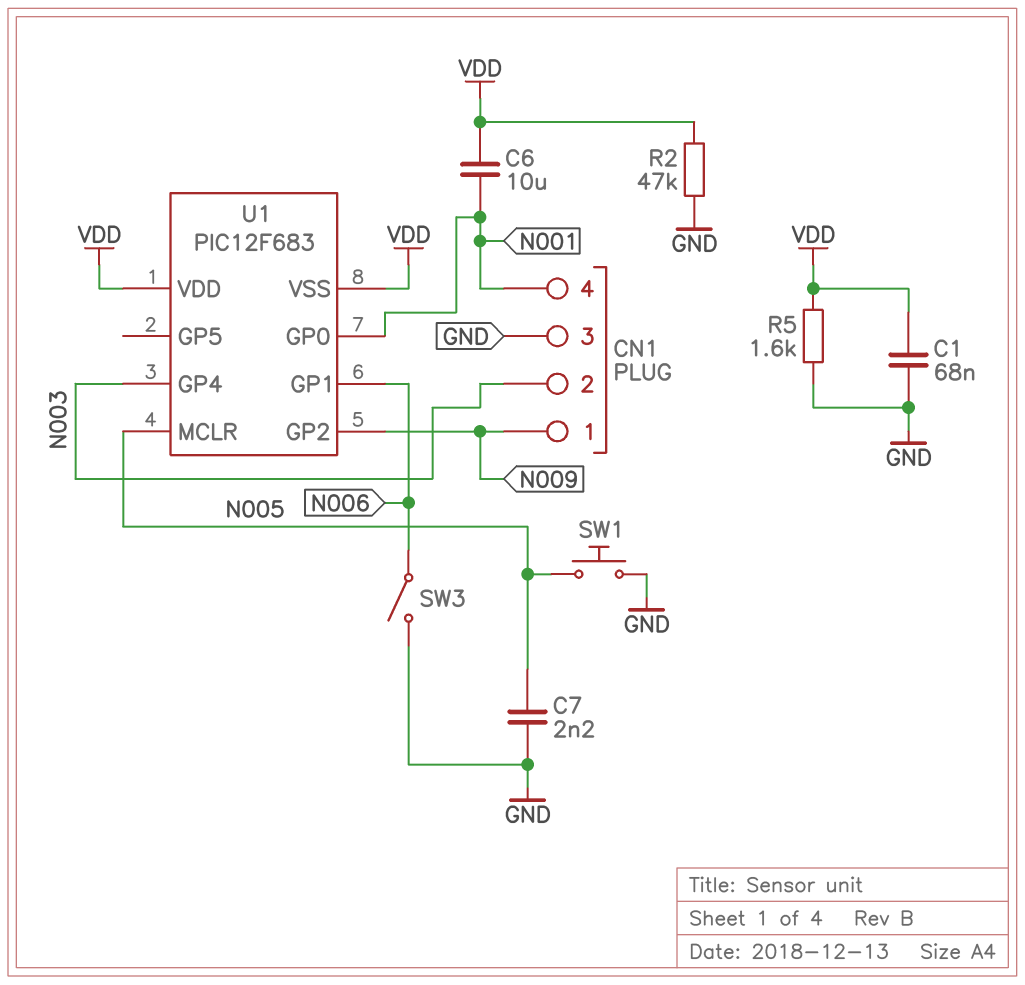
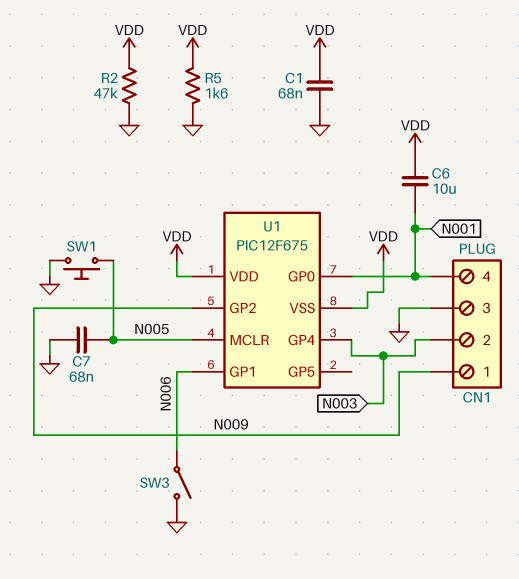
C7: 2.2nF (GND, N005) -> 68nF (GND, N005)
U1: PIC12F683 -> PIC12F675

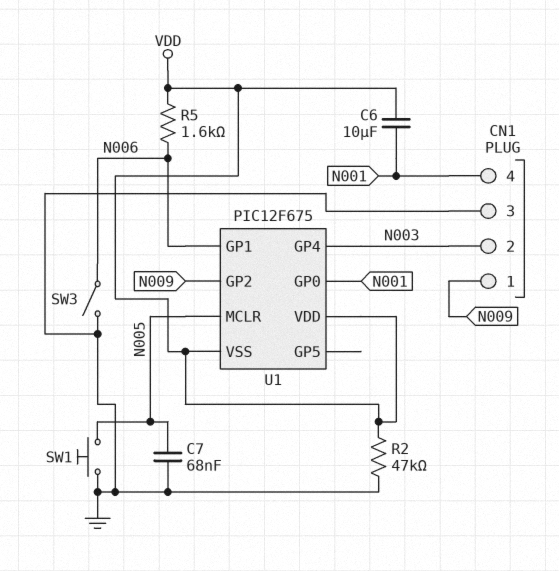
C1: 68nF (GND, VDD) -> none
R5: 1.6k (GND, VDD) -> 1.6k (N006, VDD)

